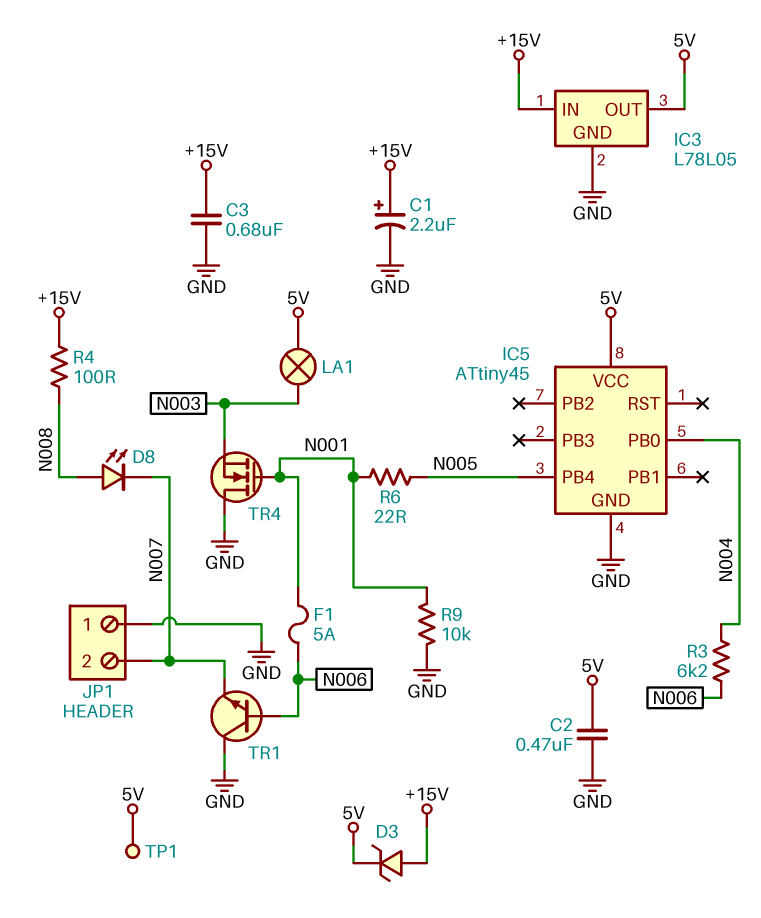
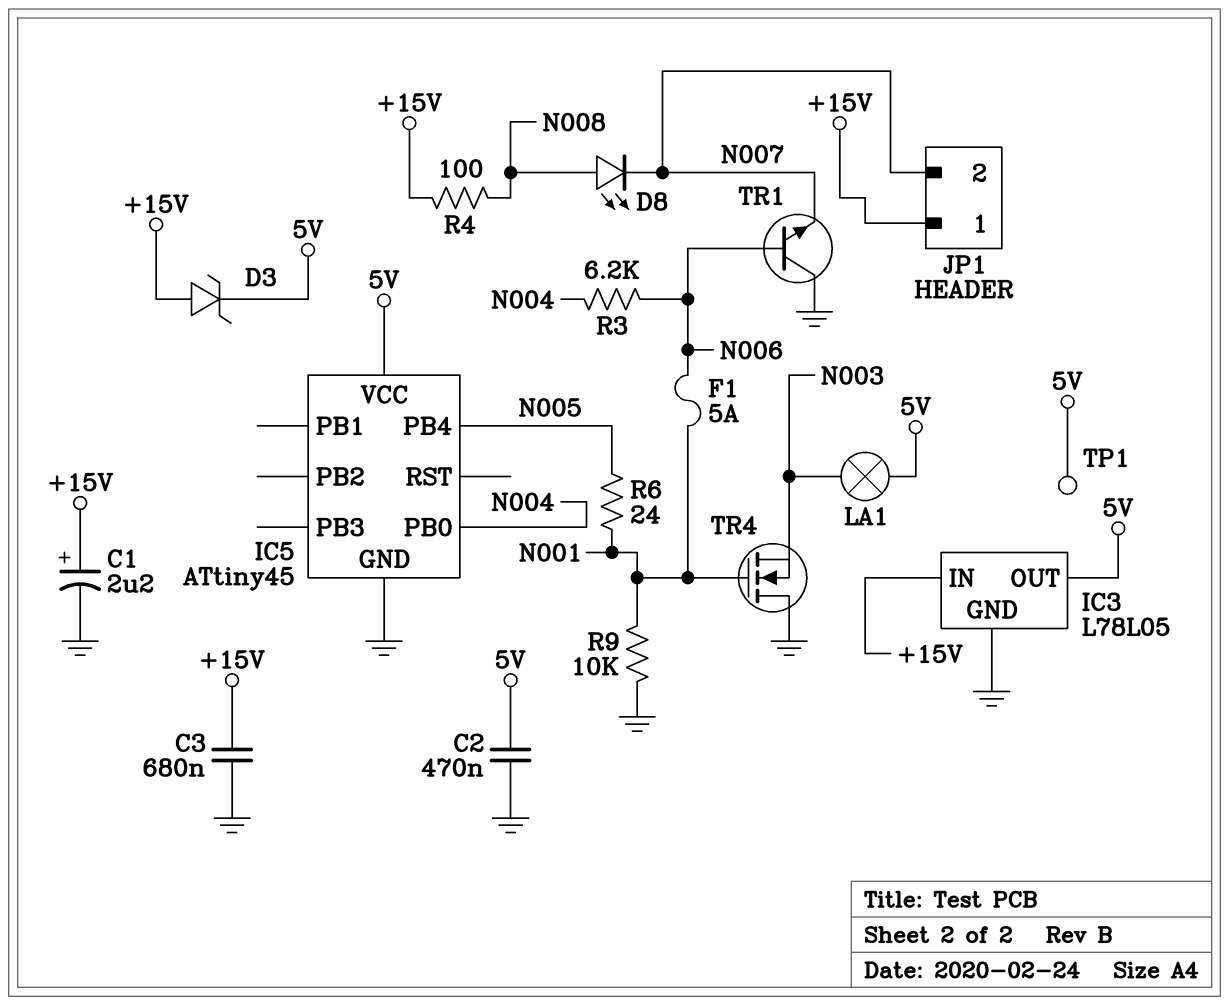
JP1 pin 1: GND -> +15V
R6: 22 (N001, N005) -> 24 (N001, N005)

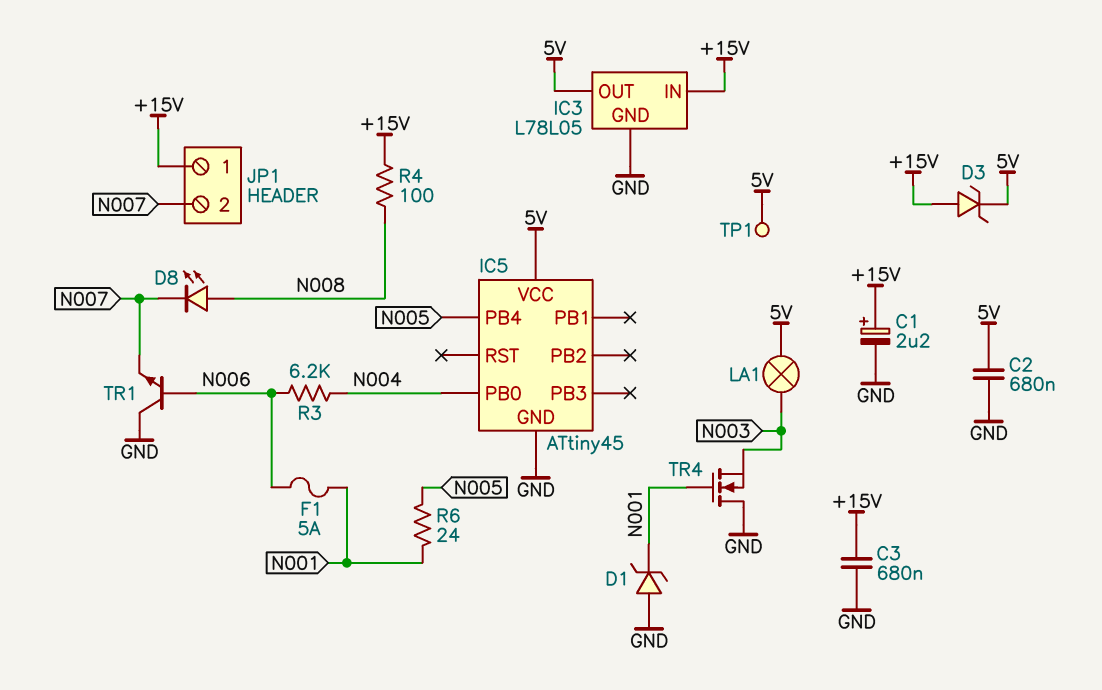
C2: 470nF (5V, GND) -> 680nF (5V, GND)
D1: none -> zener (A GND, K N001)
R9: 10k (GND, N001) -> none

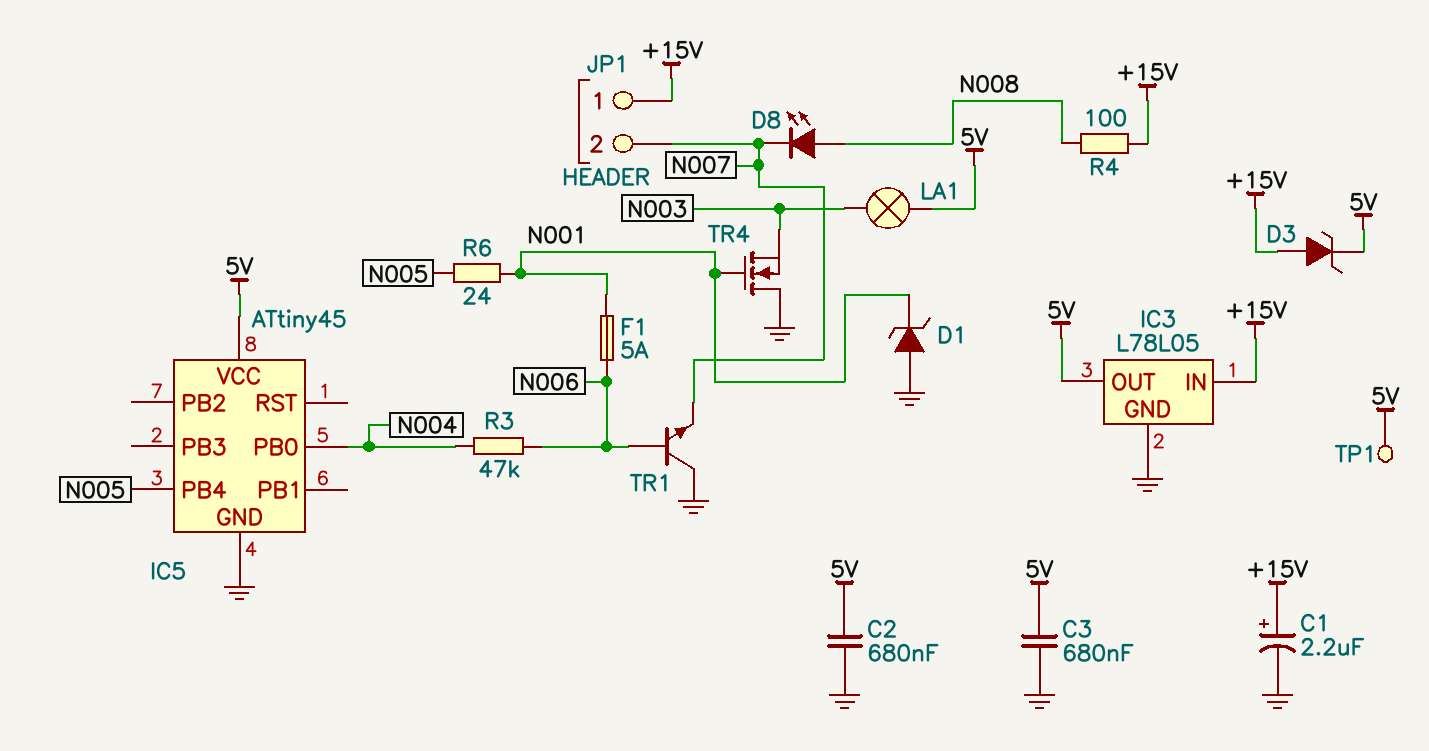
C3: 680nF (+15V, GND) -> 680nF (5V, GND)
R3: 6.2k (N004, N006) -> 47k (N004, N006)

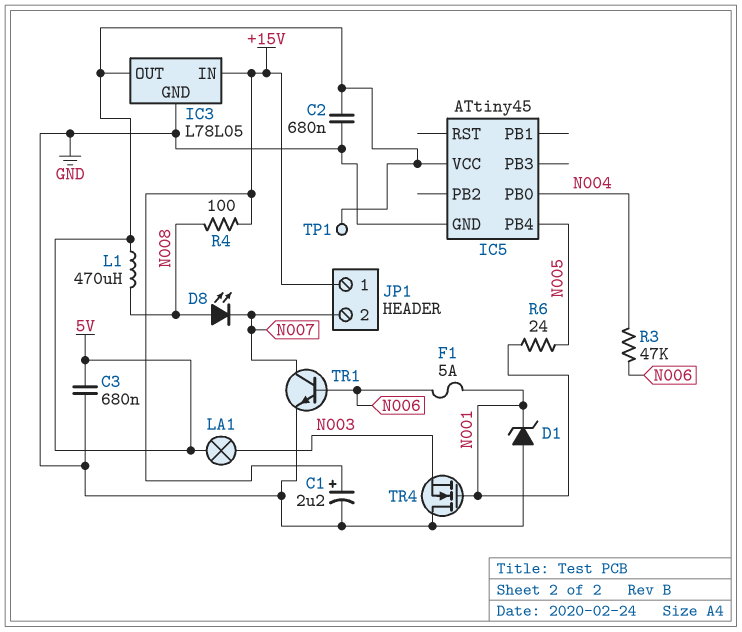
D3: zener (A +15V, K 5V) -> none
L1: none -> 470uH (5V, N008)
TR1: NPN (B N006, C GND, E N007) -> NPN (B N006, C N007, E GND)

